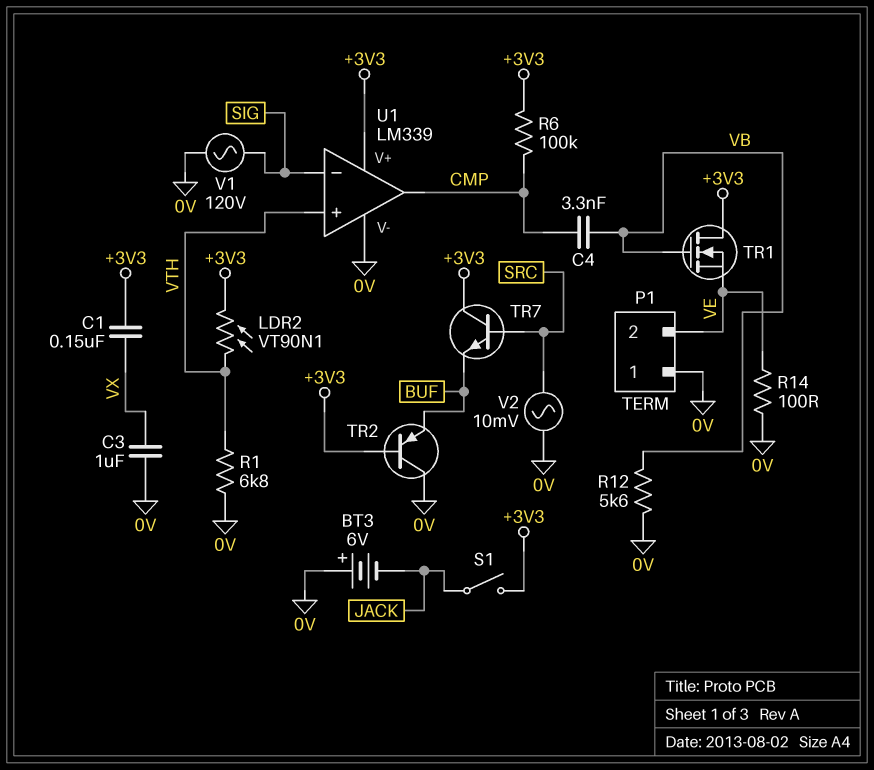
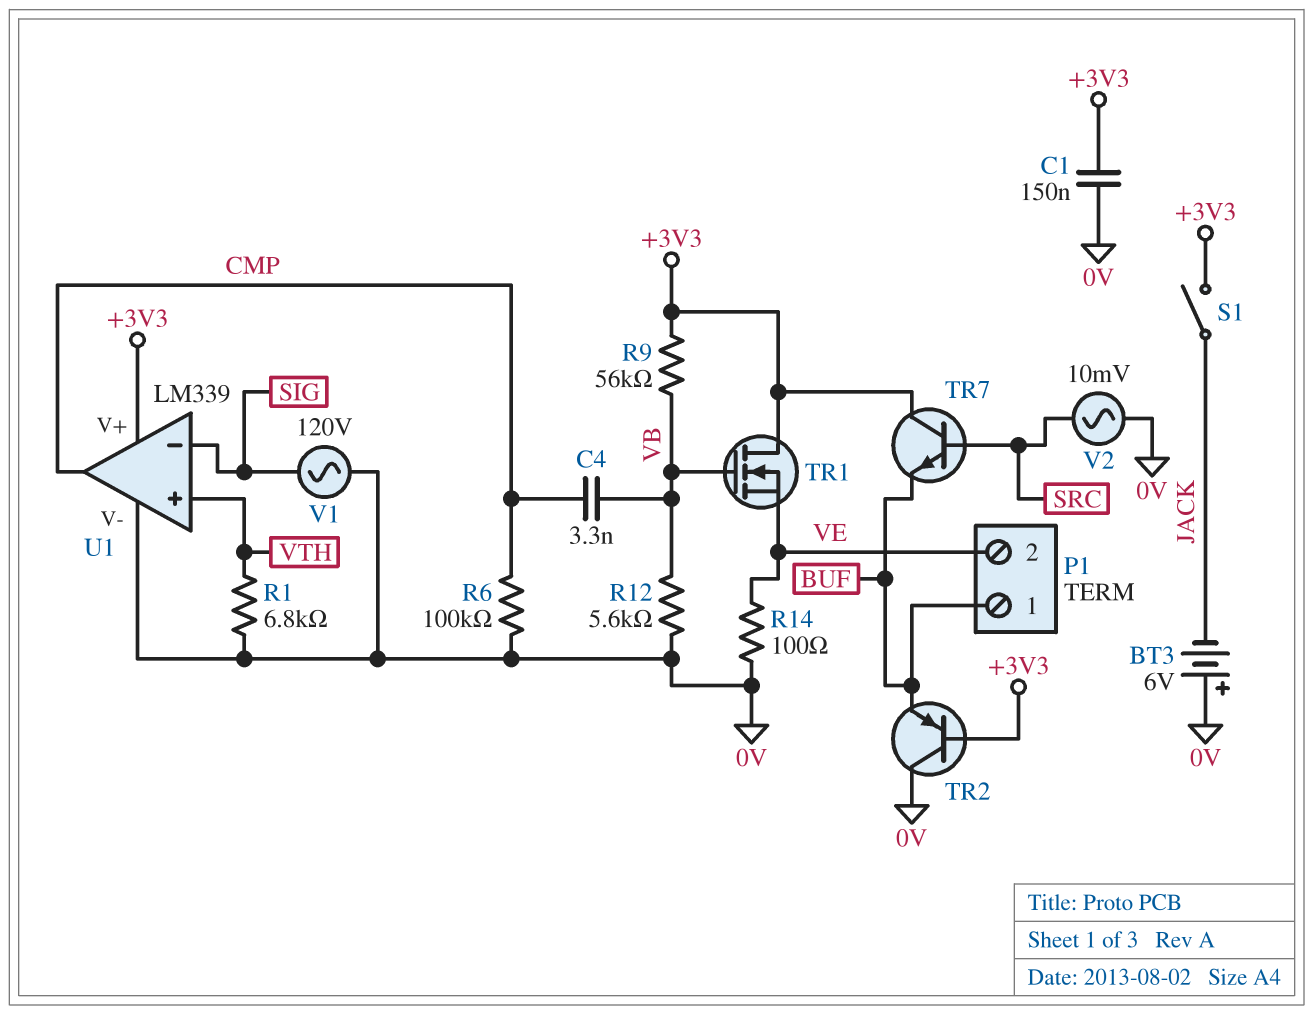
C1: 150nF (+3V3, VX) -> 150nF (+3V3, 0V)
C3: 1uF (0V, VX) -> none
LDR2: VT90N1 (+3V3, VTH) -> none
P1 pin 1: 0V -> BUF
R6: 100k (+3V3, CMP) -> 100k (0V, CMP)
R9: none -> 56k (+3V3, VB)

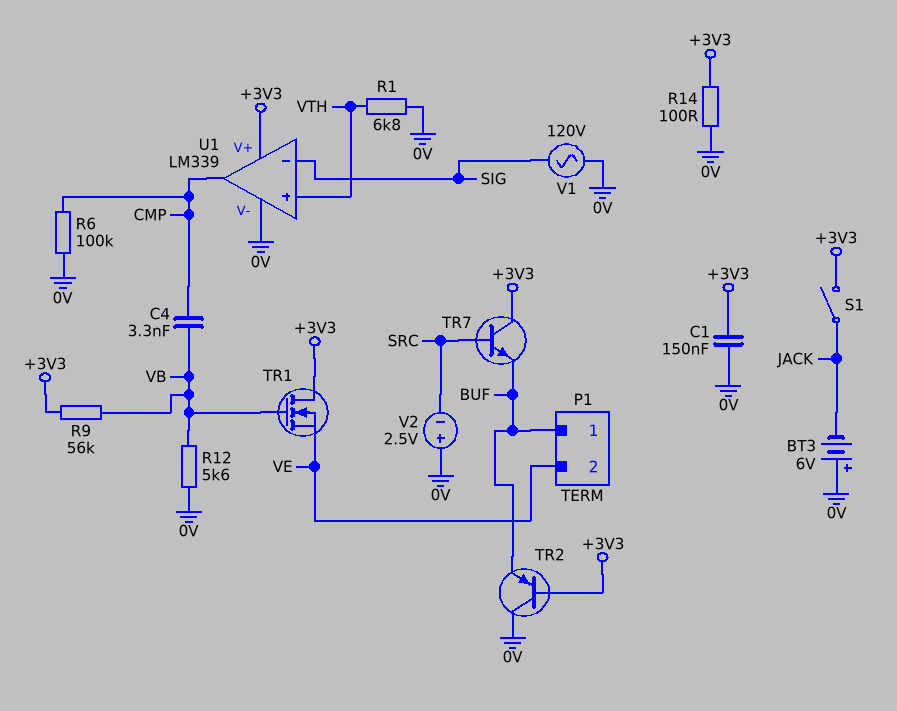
R14: 100 (0V, VE) -> 100 (+3V3, 0V)
V2: AC 10mV (0V, SRC) -> 2.5V (plus 0V, minus SRC)

